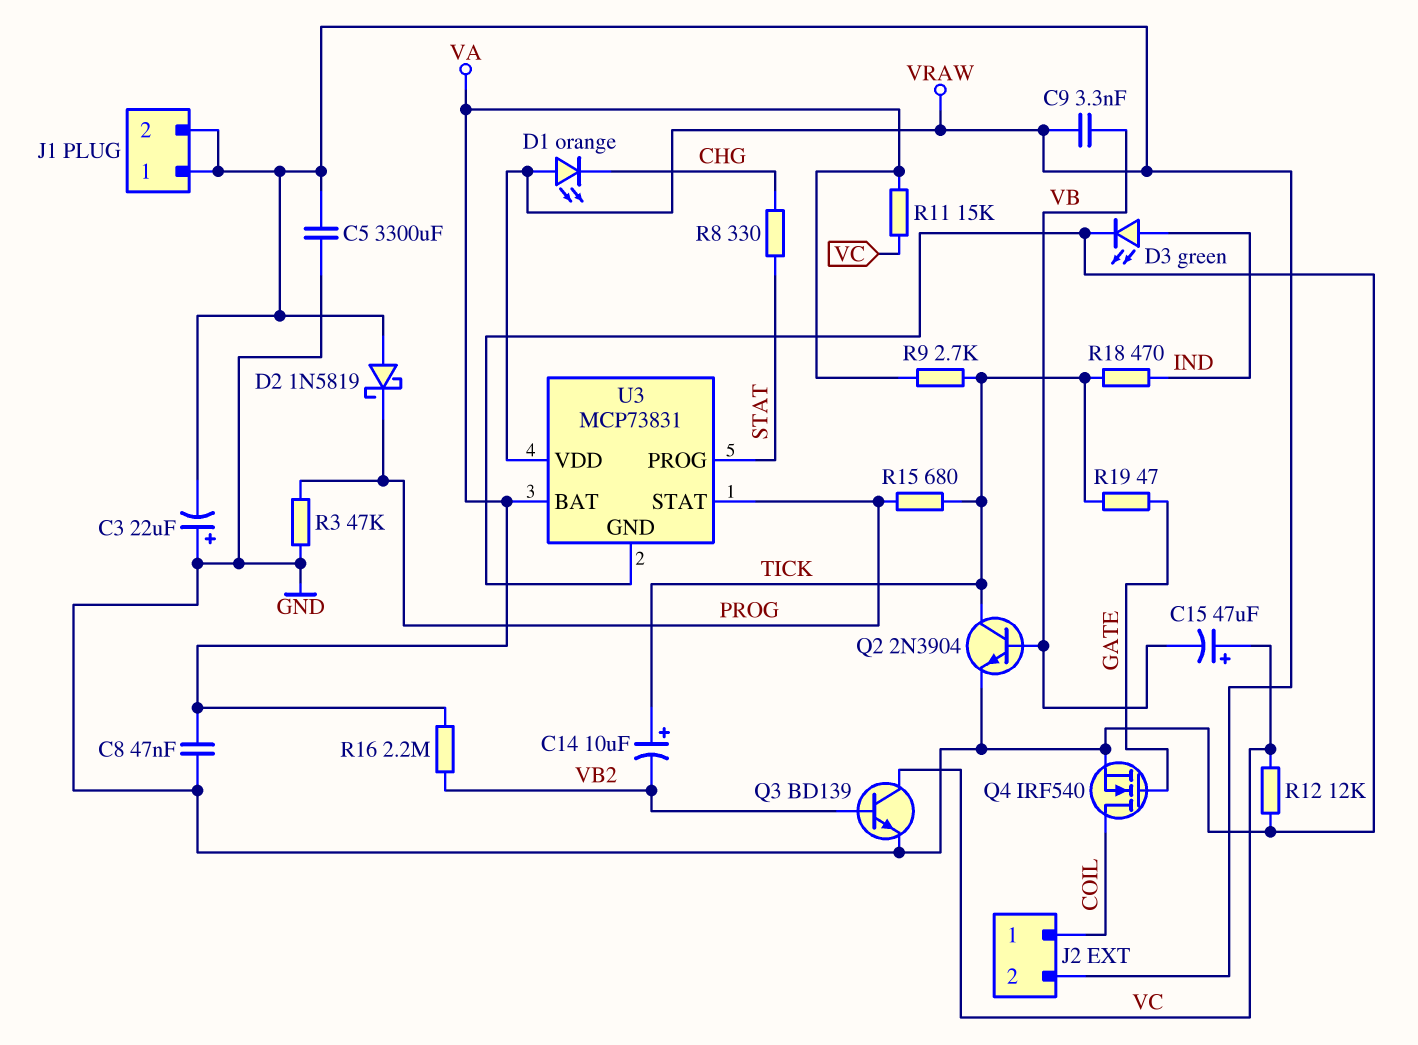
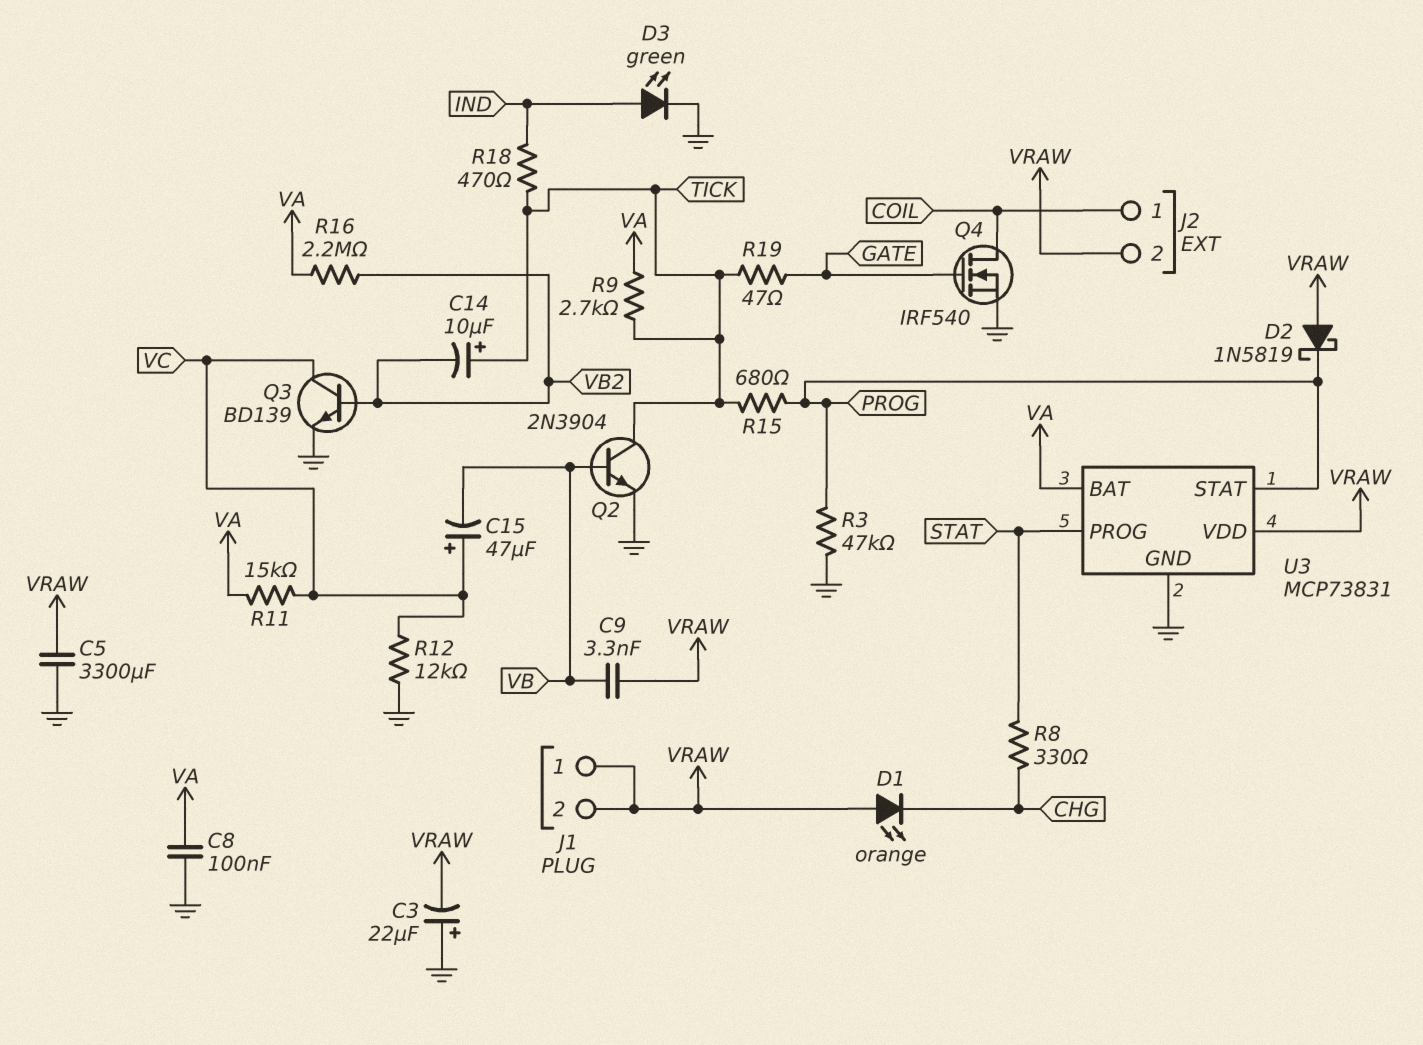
C8: 47nF (GND, VA) -> 100nF (GND, VA)

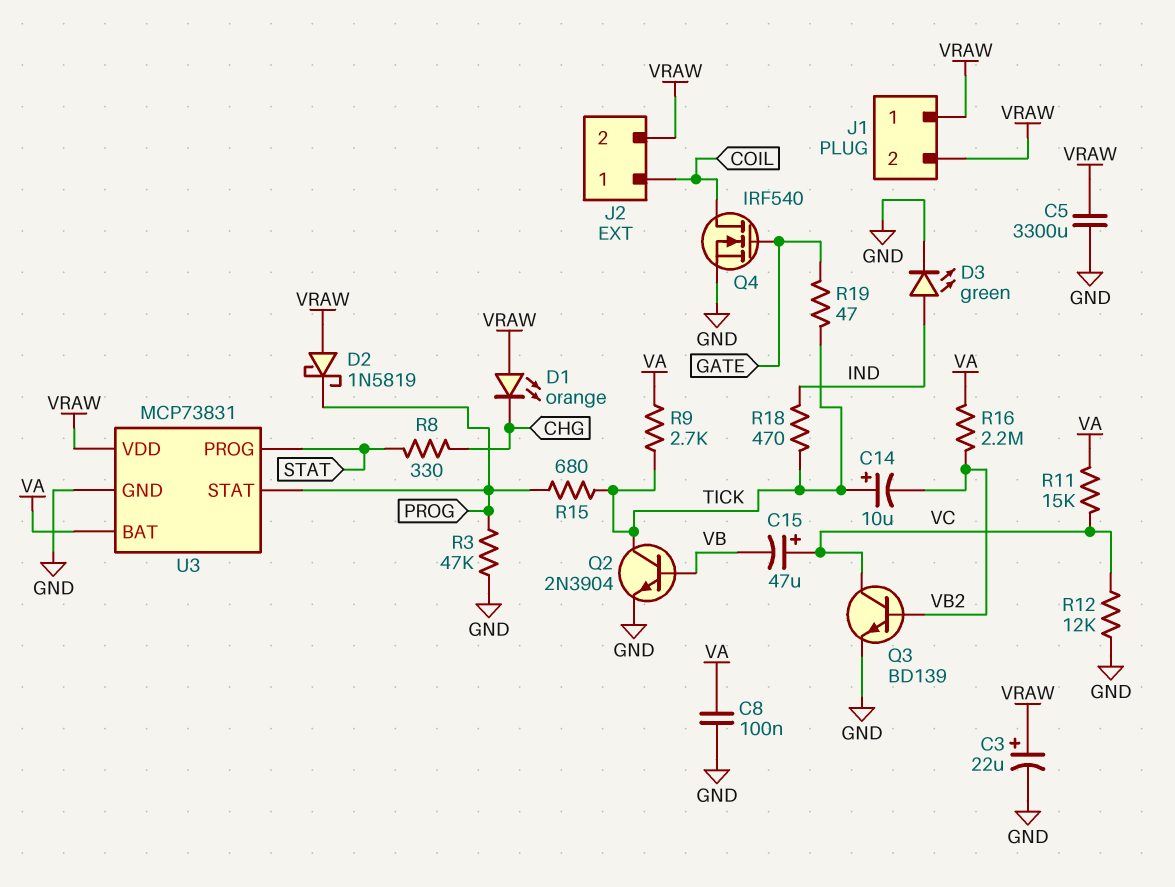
C3: 22uF (plus GND, minus VRAW) -> 22uF (plus VRAW, minus GND)
C9: 3.3nF (VB, VRAW) -> none

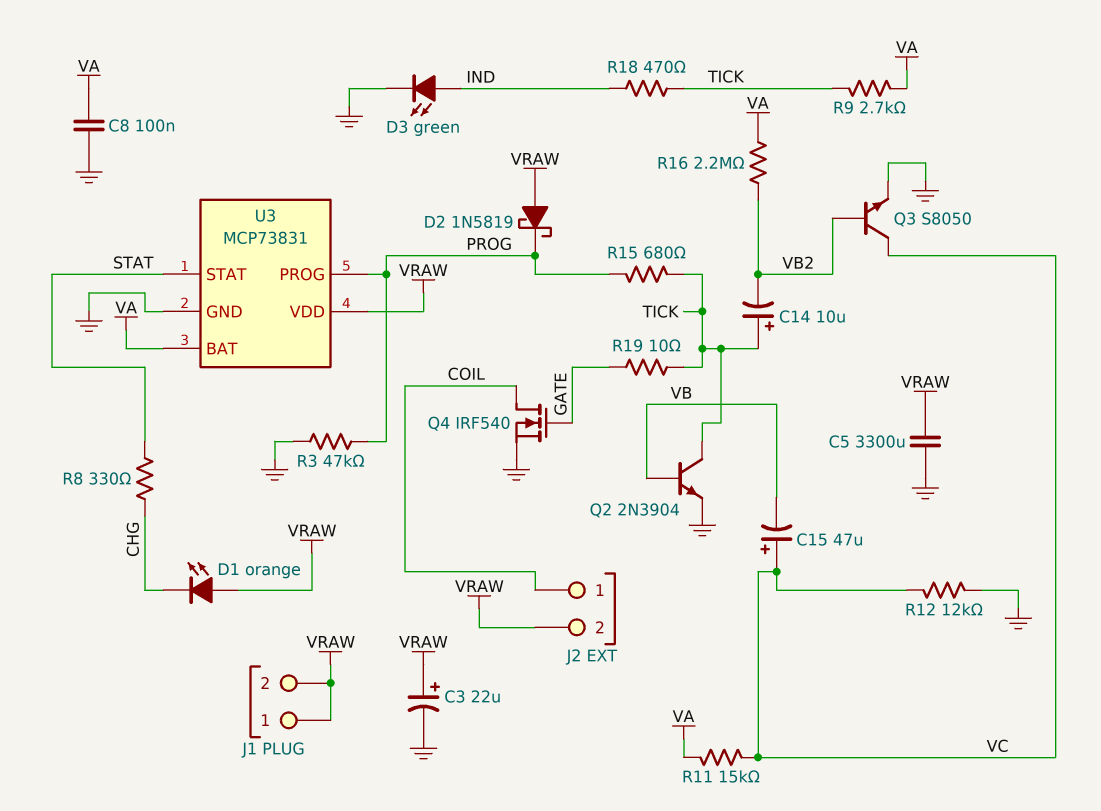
Q3: NPN BD139 (B VB2, C VC, E GND) -> NPN S8050 (B VB2, C VC, E GND)
R19: 47 (GATE, TICK) -> 10 (GATE, TICK)
U3 pin PROG: STAT -> PROG
U3 pin STAT: PROG -> STAT

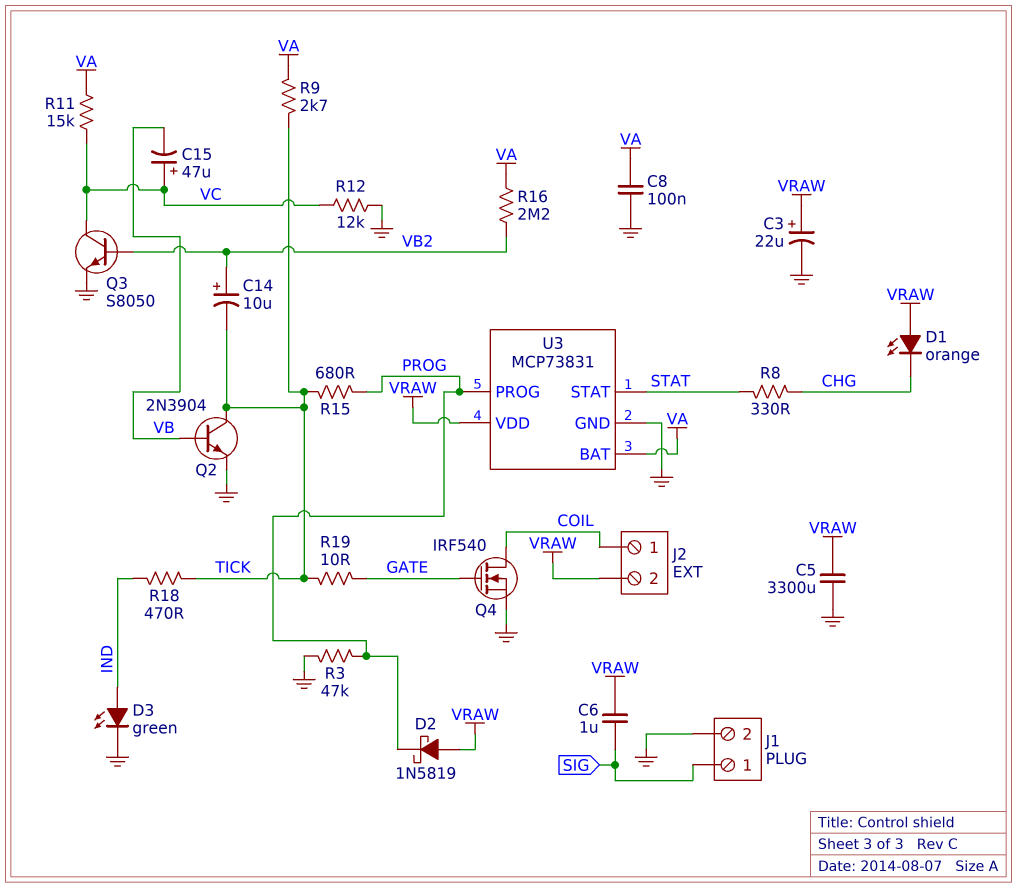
C6: none -> 1uF (SIG, VRAW)
C14: 10uF (plus TICK, minus VB2) -> 10uF (plus VB2, minus TICK)
J1 pin 1: VRAW -> SIG
J1 pin 2: VRAW -> GND

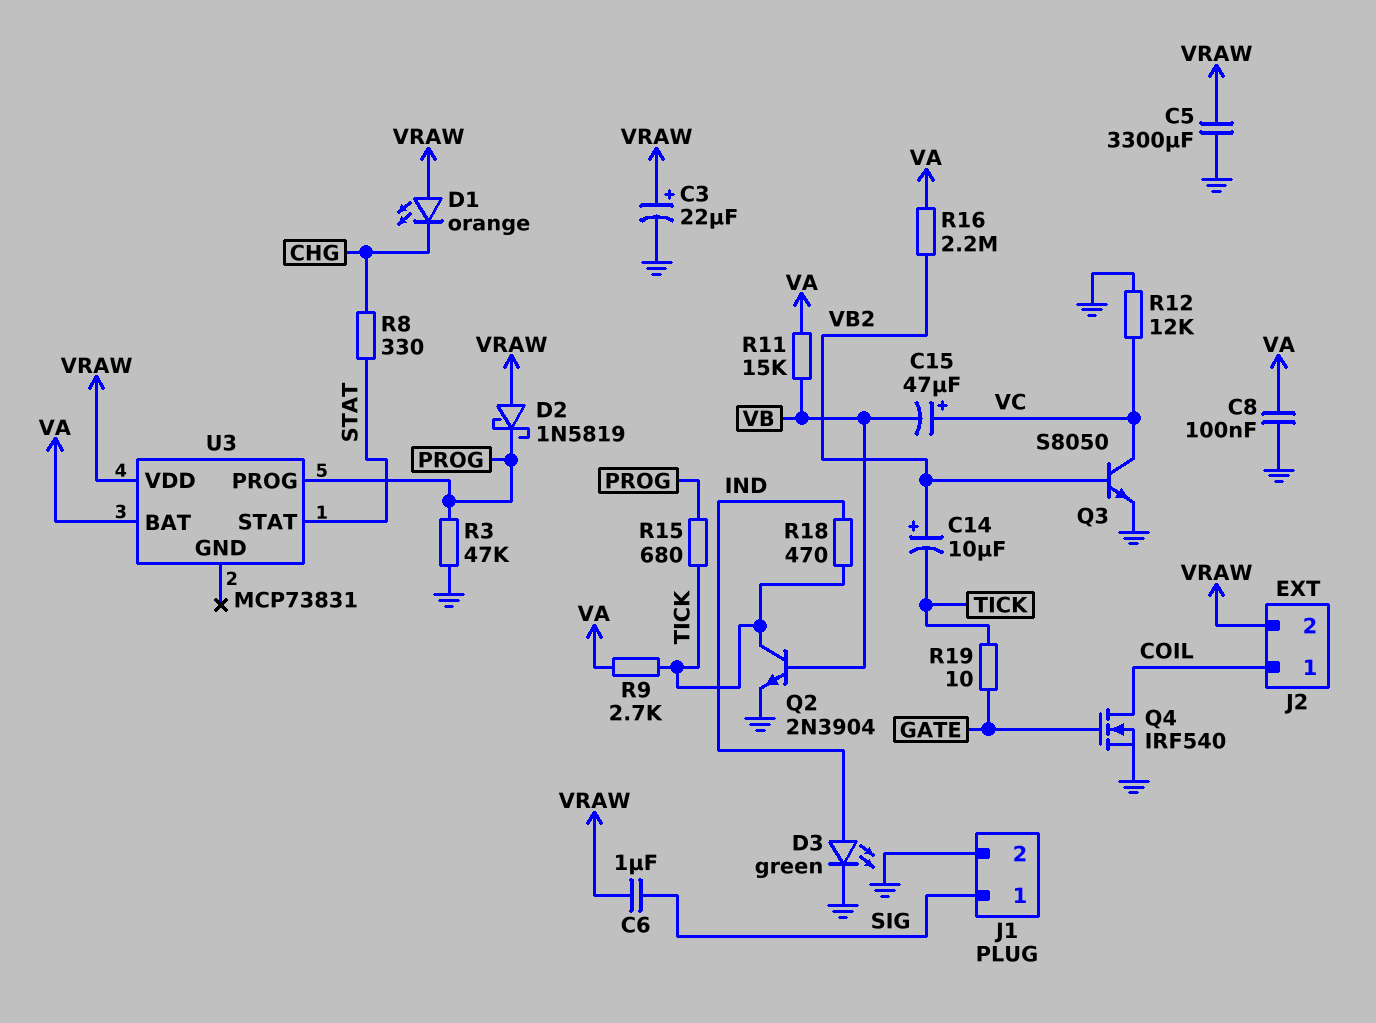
R11: 15k (VA, VC) -> 15k (VA, VB)
U3 pin GND: GND -> none

